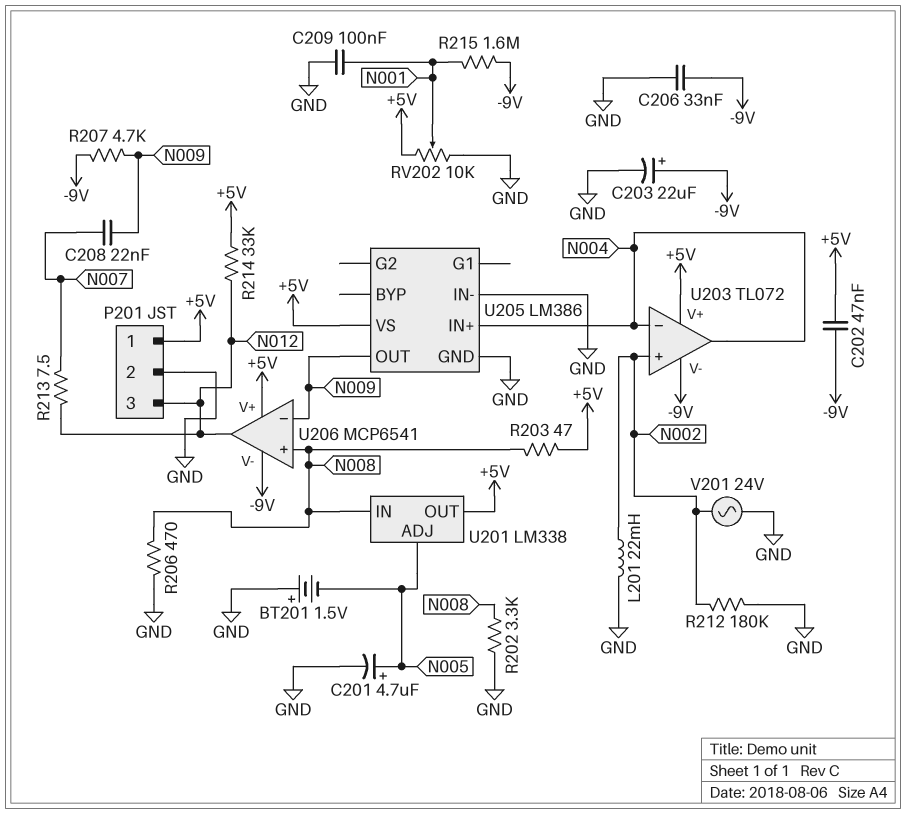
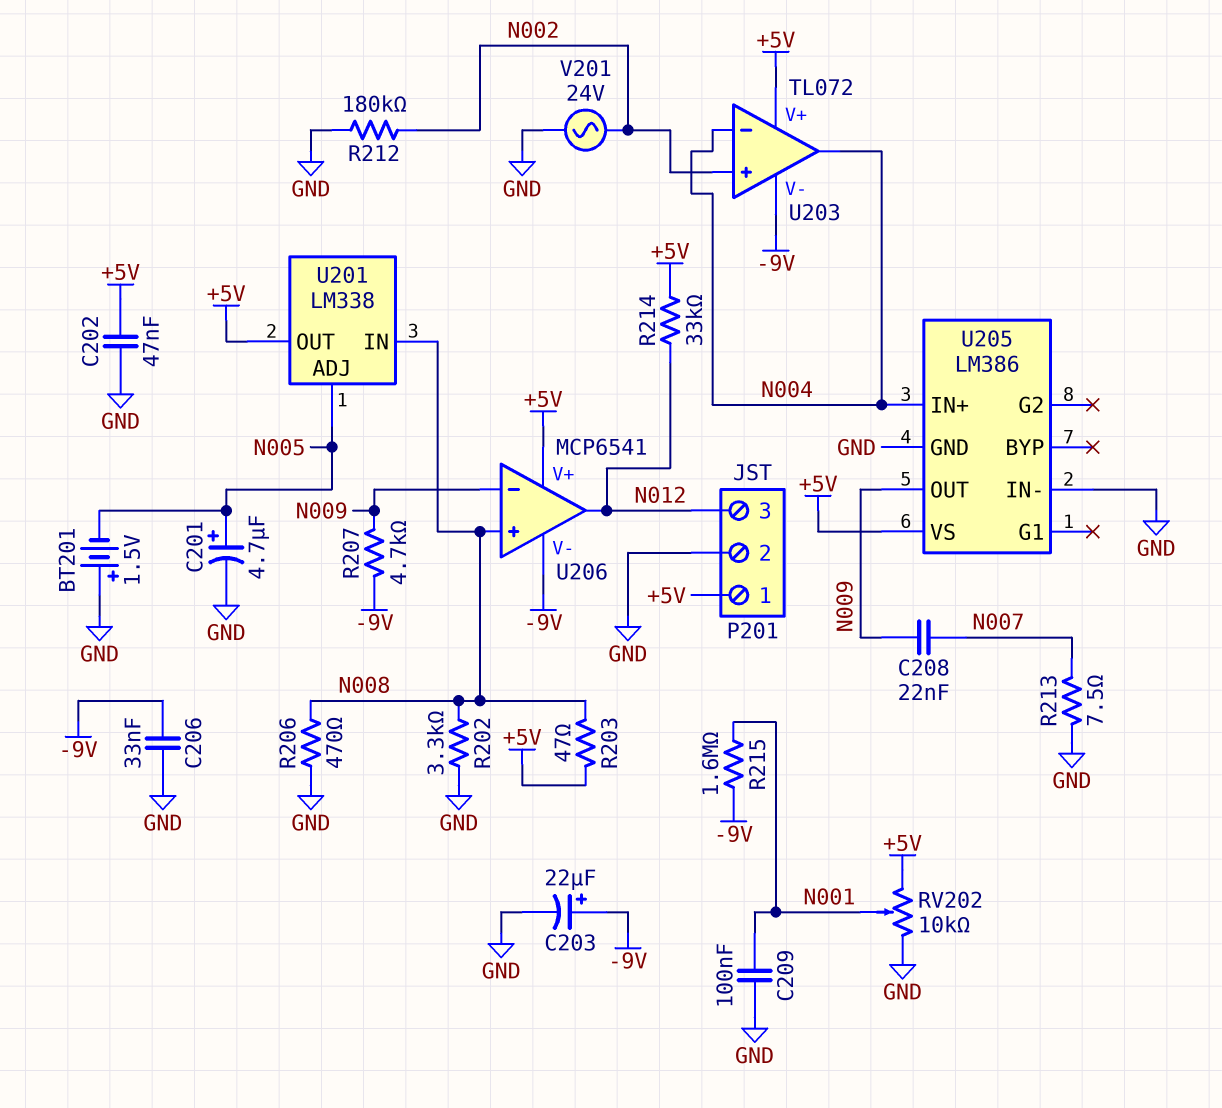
C202: 47nF (+5V, -9V) -> 47nF (+5V, GND)
L201: 22mH (GND, N002) -> none
R213: 7.5 (N007, N012) -> 7.5 (GND, N007)

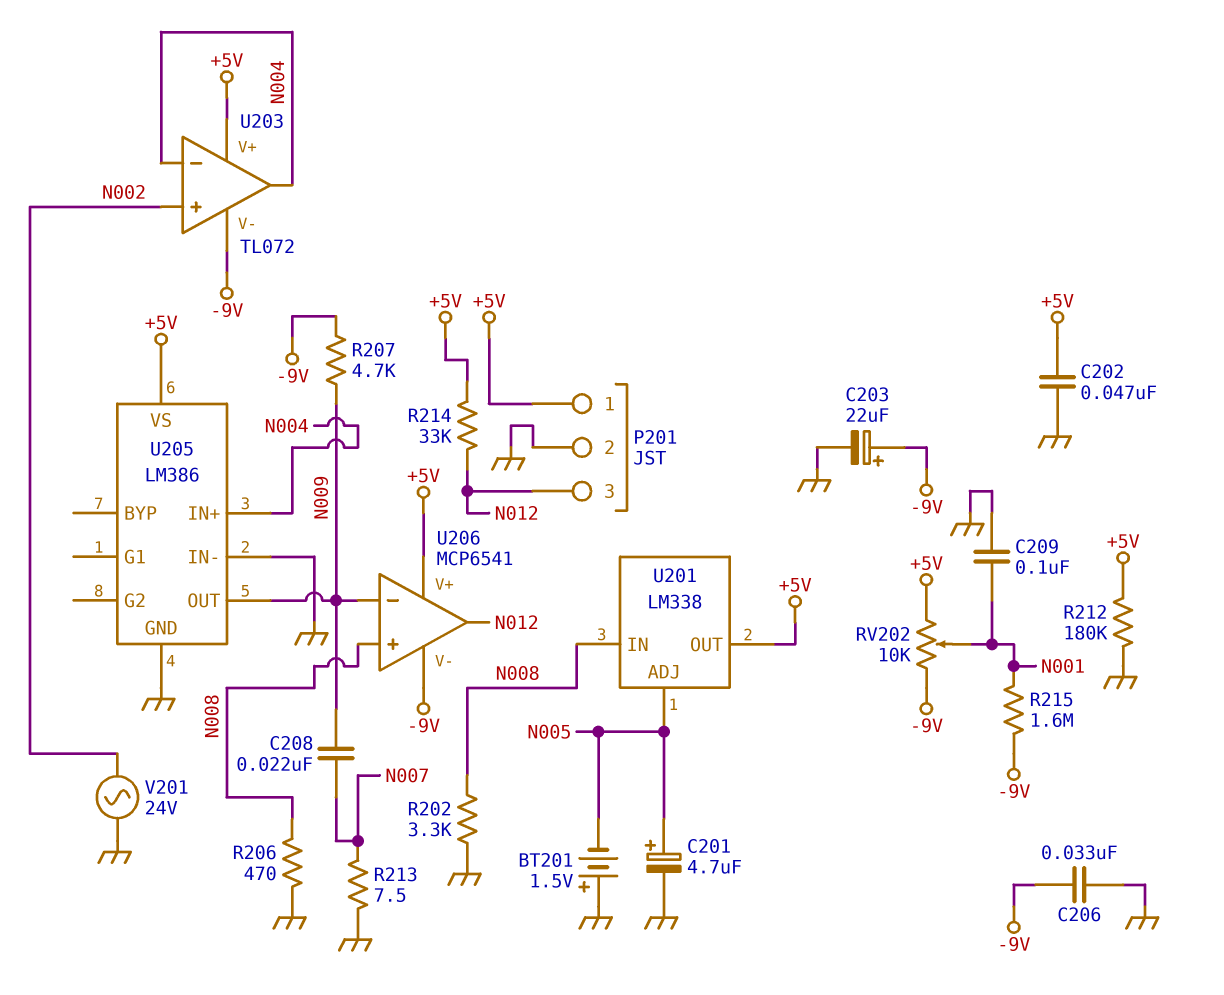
R203: 47 (+5V, N008) -> none
R212: 180k (GND, N002) -> 180k (+5V, GND)
RV202: 10k (+5V, GND, wiper N001) -> 10k (+5V, -9V, wiper N001)

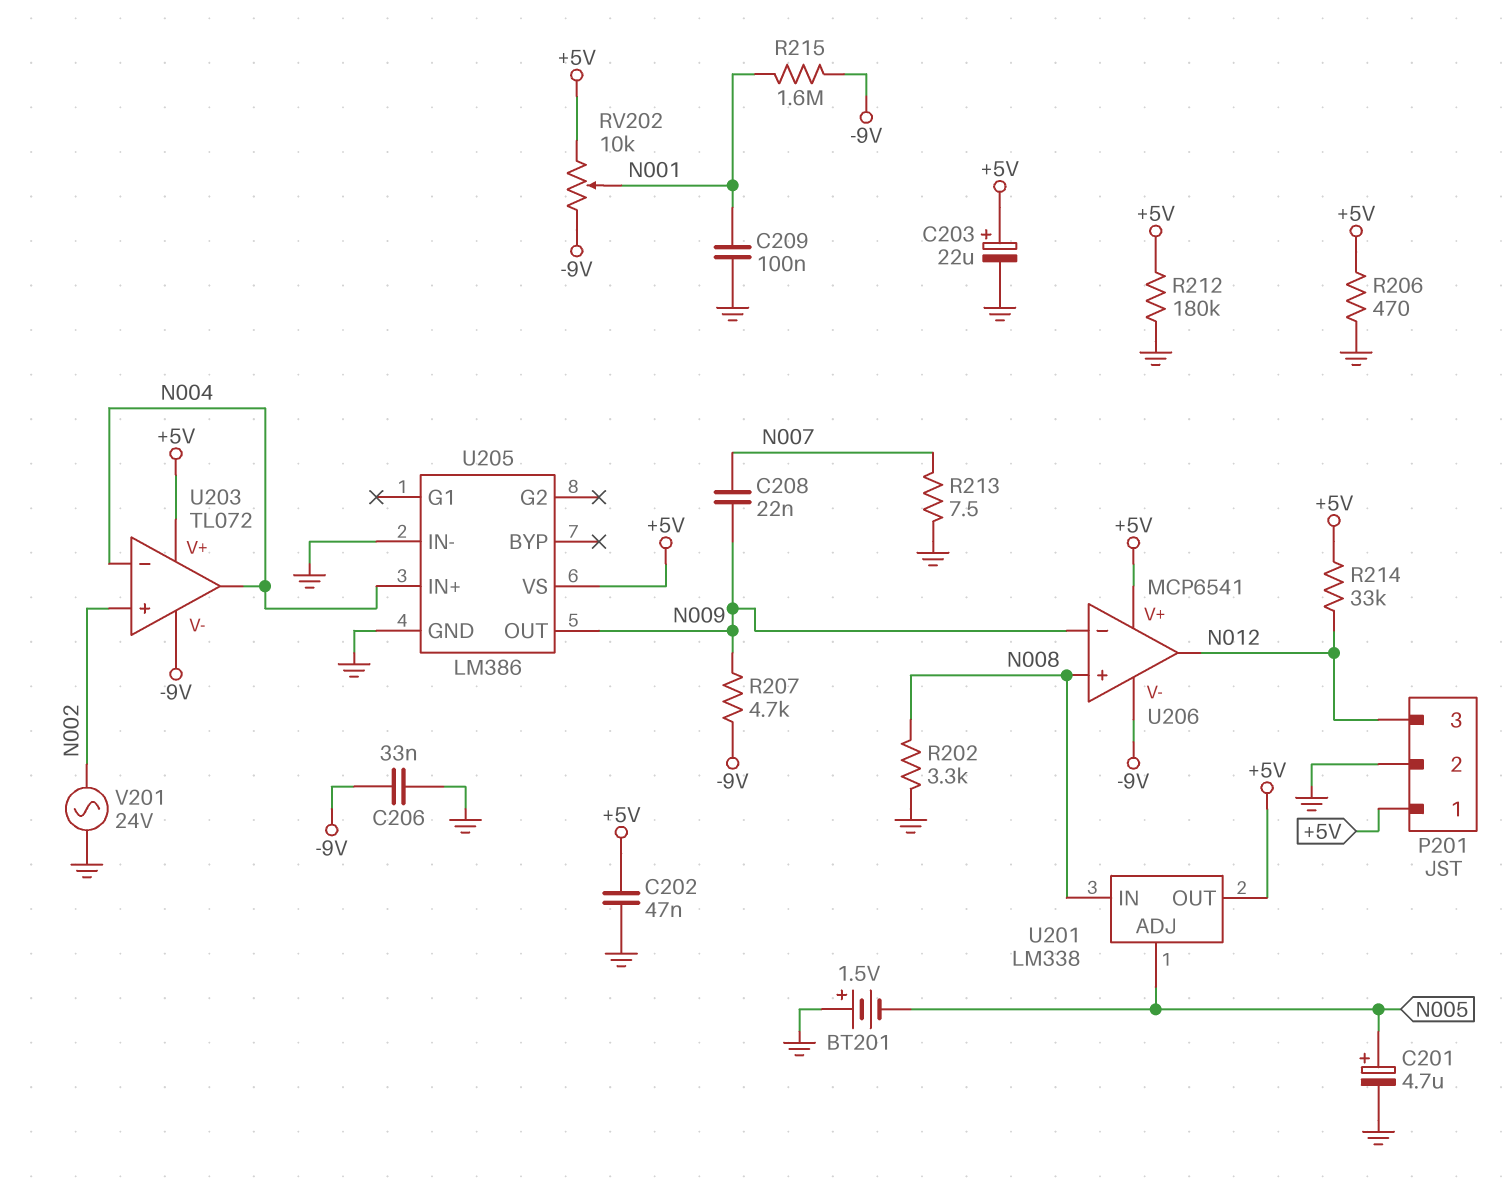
C203: 22uF (plus -9V, minus GND) -> 22uF (plus +5V, minus GND)
R206: 470 (GND, N008) -> 470 (+5V, GND)

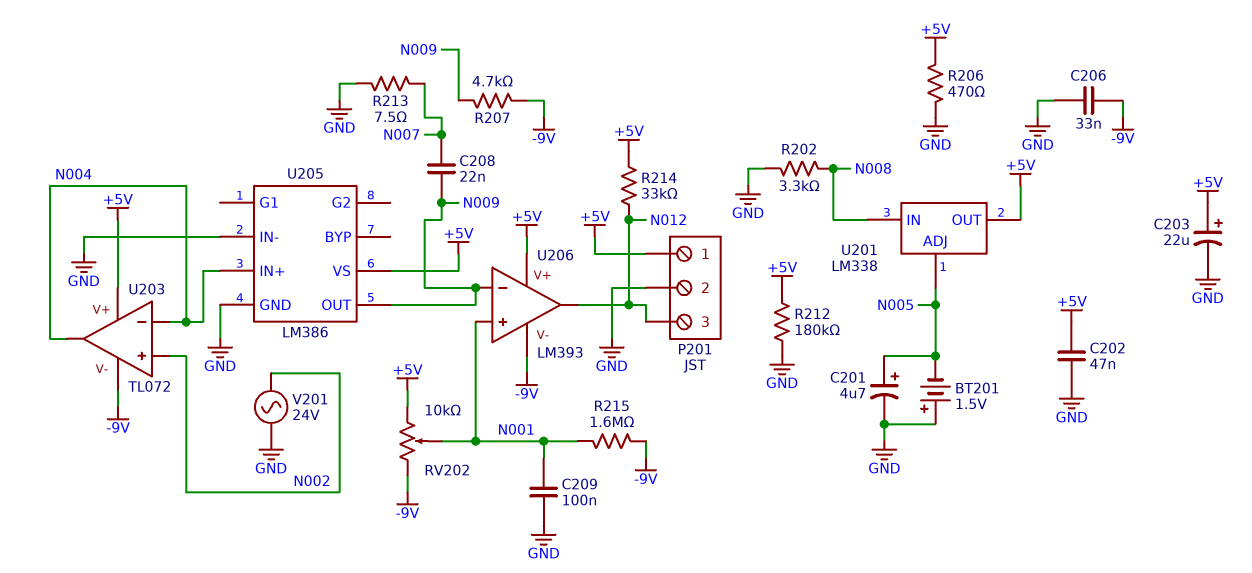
U206: MCP6541 -> LM393
U206 pin in+: N008 -> N001

